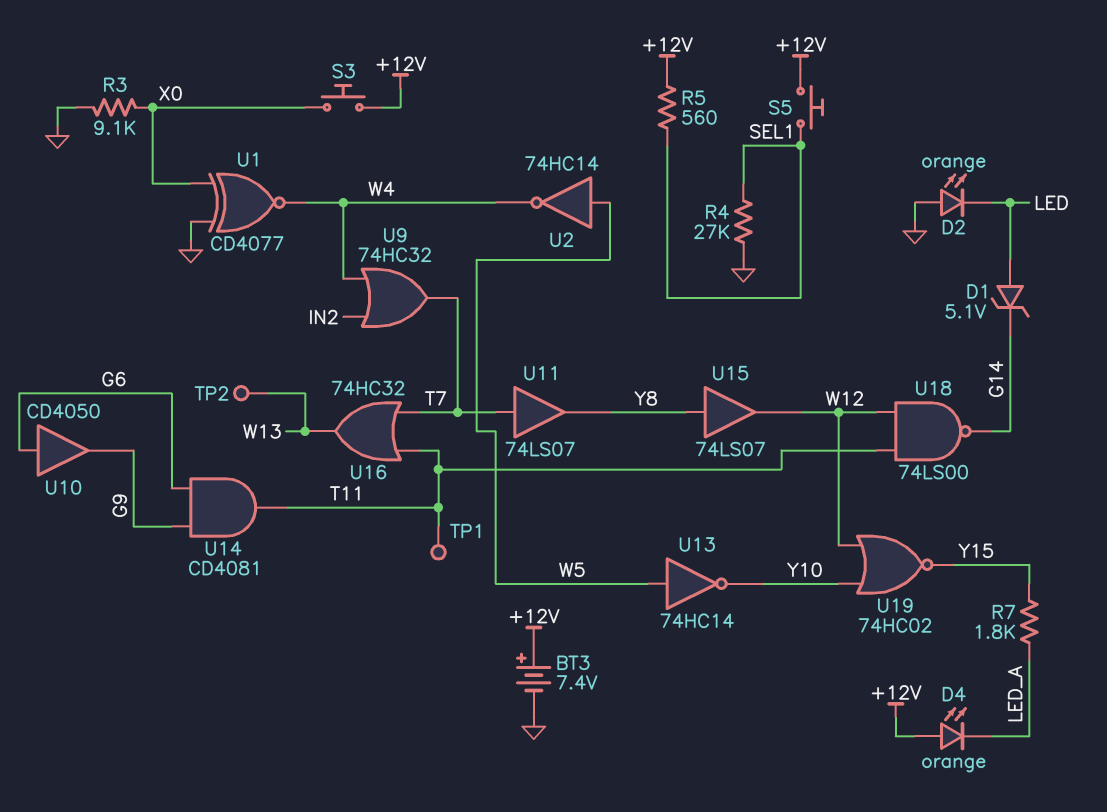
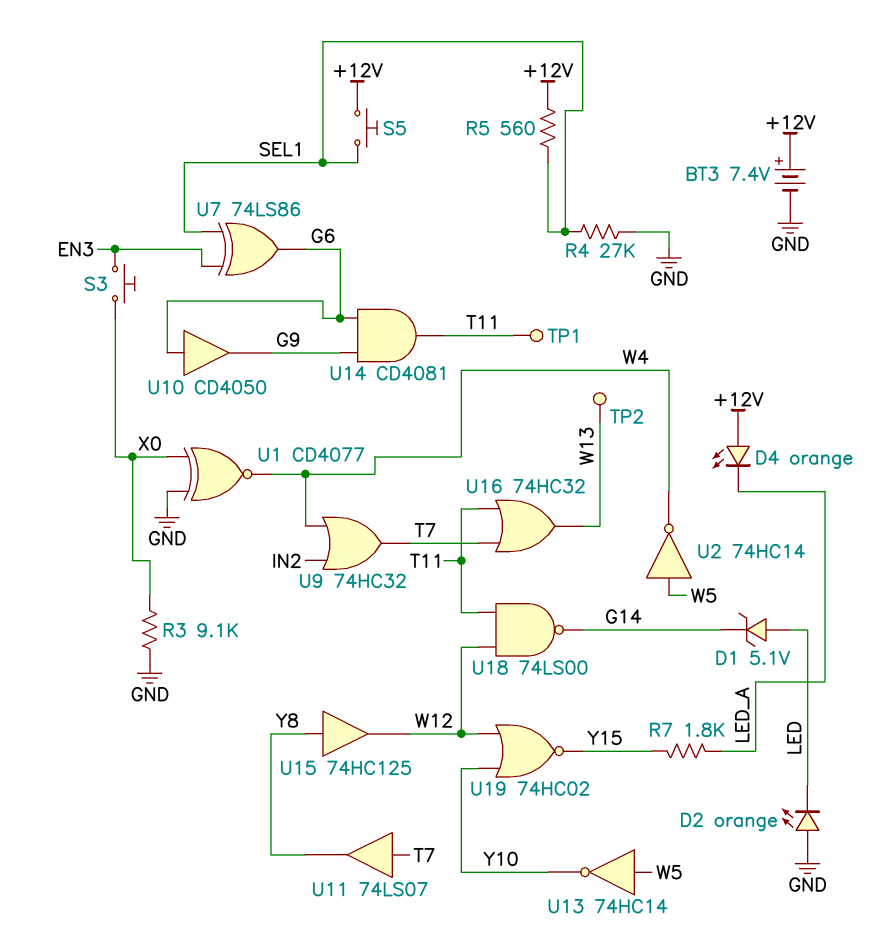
S3: button (+12V, X0) -> button (EN3, X0)
U7: none -> XOR 74LS86 (in EN3, in SEL1, out G6)
U15: buffer 74LS07 (in Y8, out W12) -> buffer 74HC125 (in Y8, out W12)

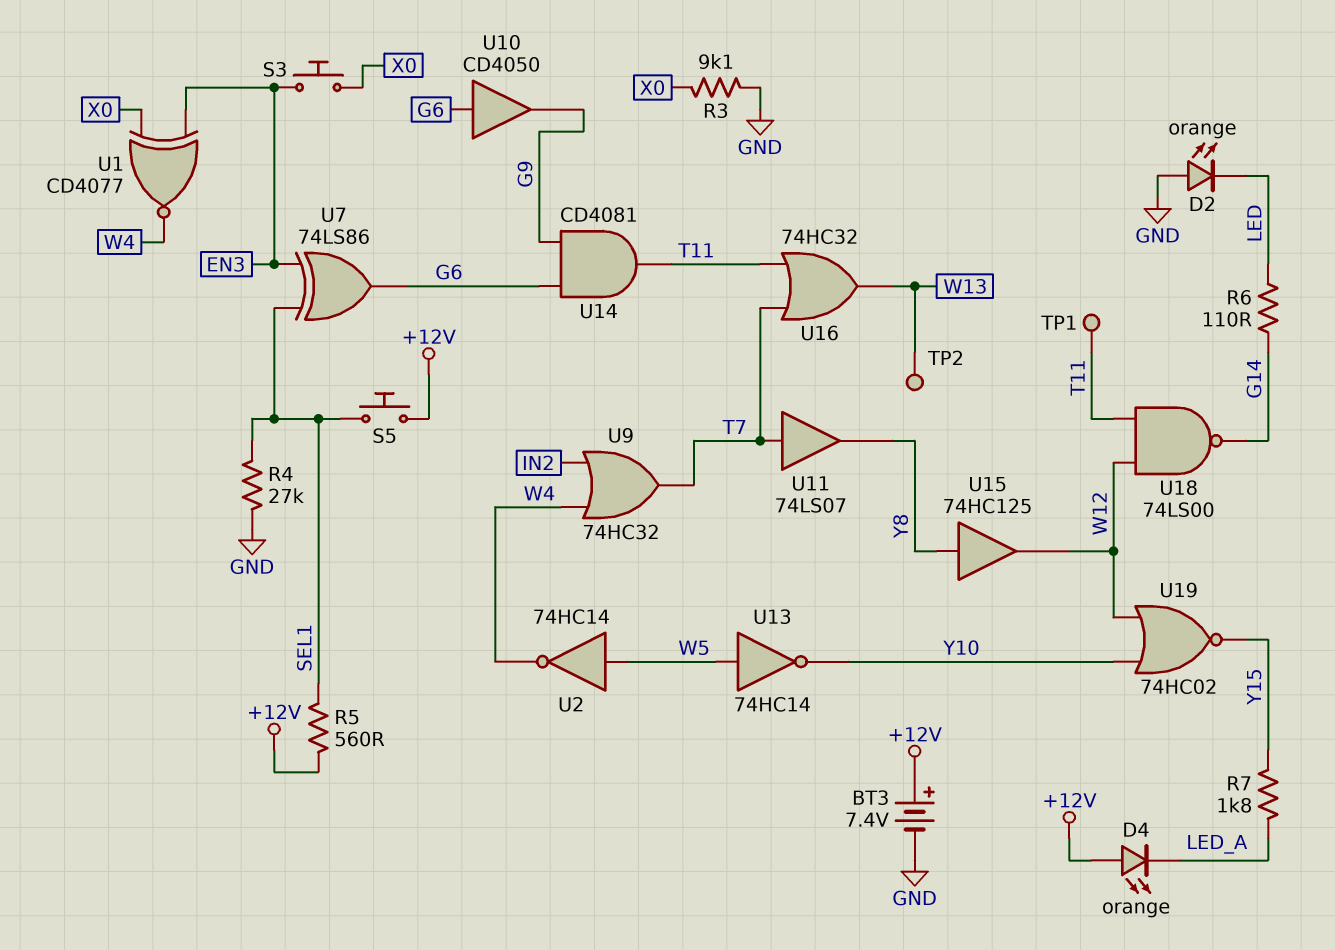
D1: zener 5.1V (A LED, K G14) -> none
R6: none -> 110 (G14, LED)
U1: XNOR CD4077 (in GND, in X0, out W4) -> XNOR CD4077 (in EN3, in X0, out W4)

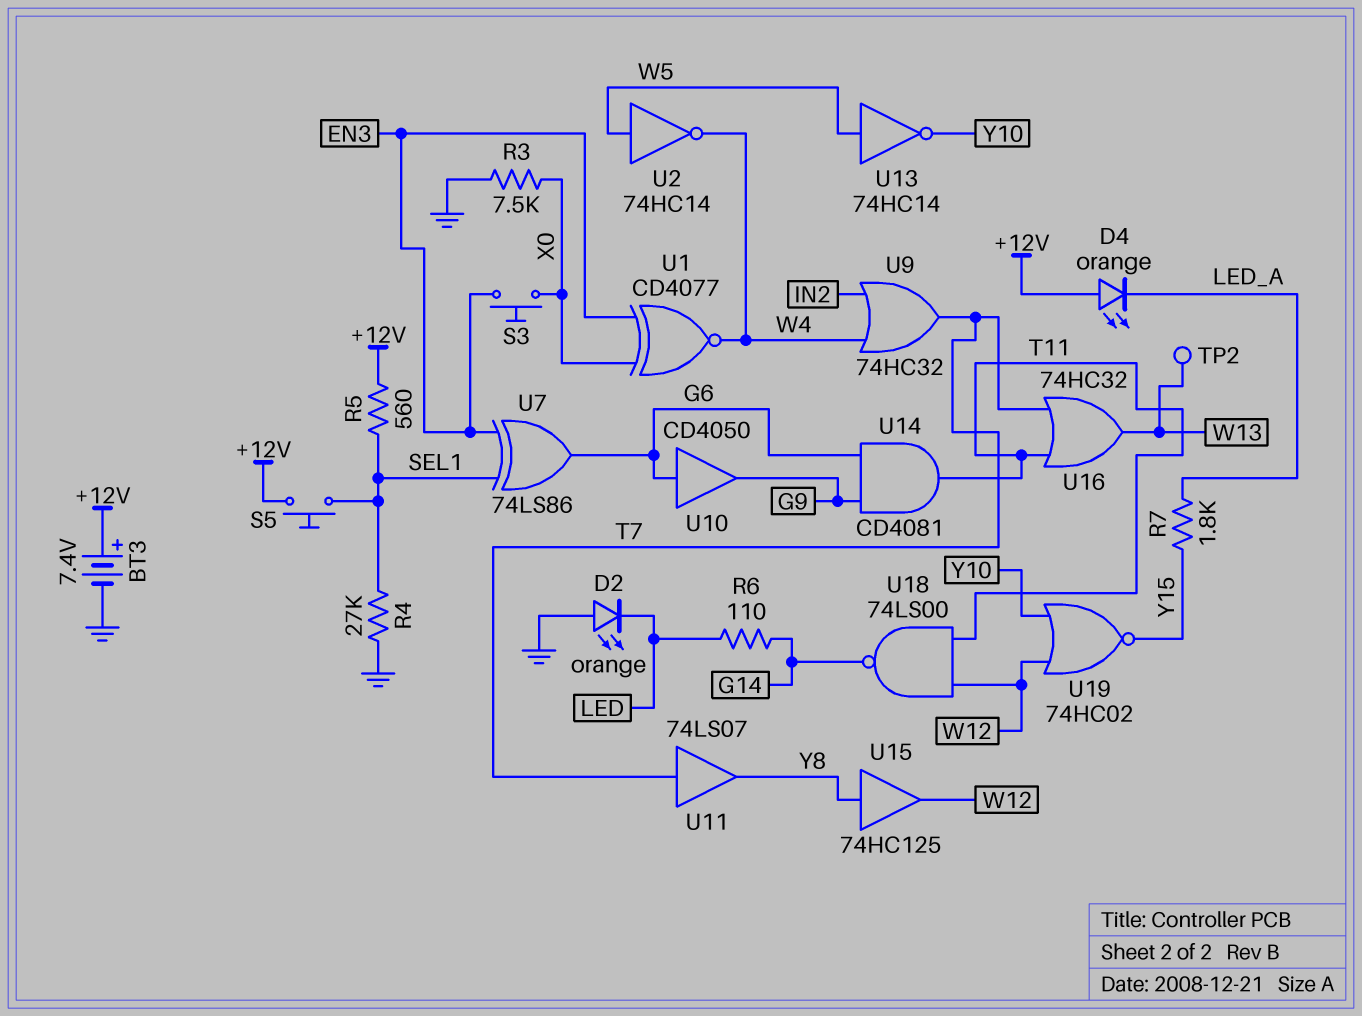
R3: 9.1k (GND, X0) -> 7.5k (GND, X0)
TP1: test point (T11) -> none

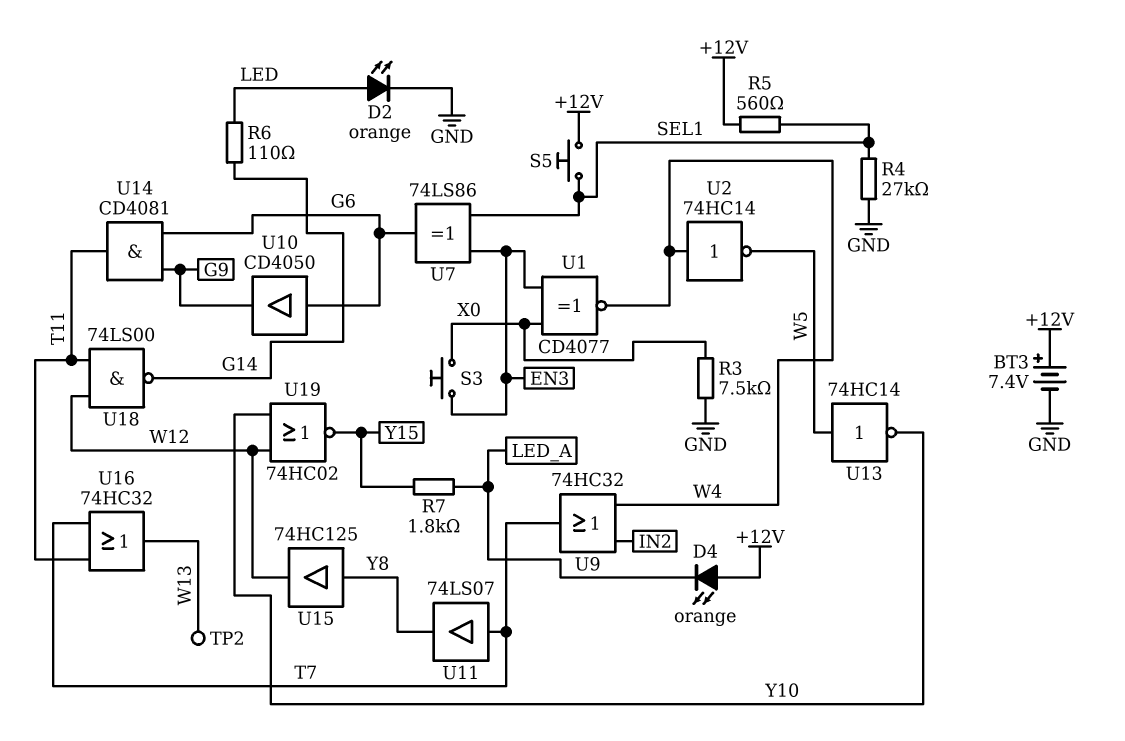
D2: LED orange (A GND, K LED) -> LED orange (A LED, K GND)
U2: NOT 74HC14 (in W5, out W4) -> NOT 74HC14 (in W4, out W5)

